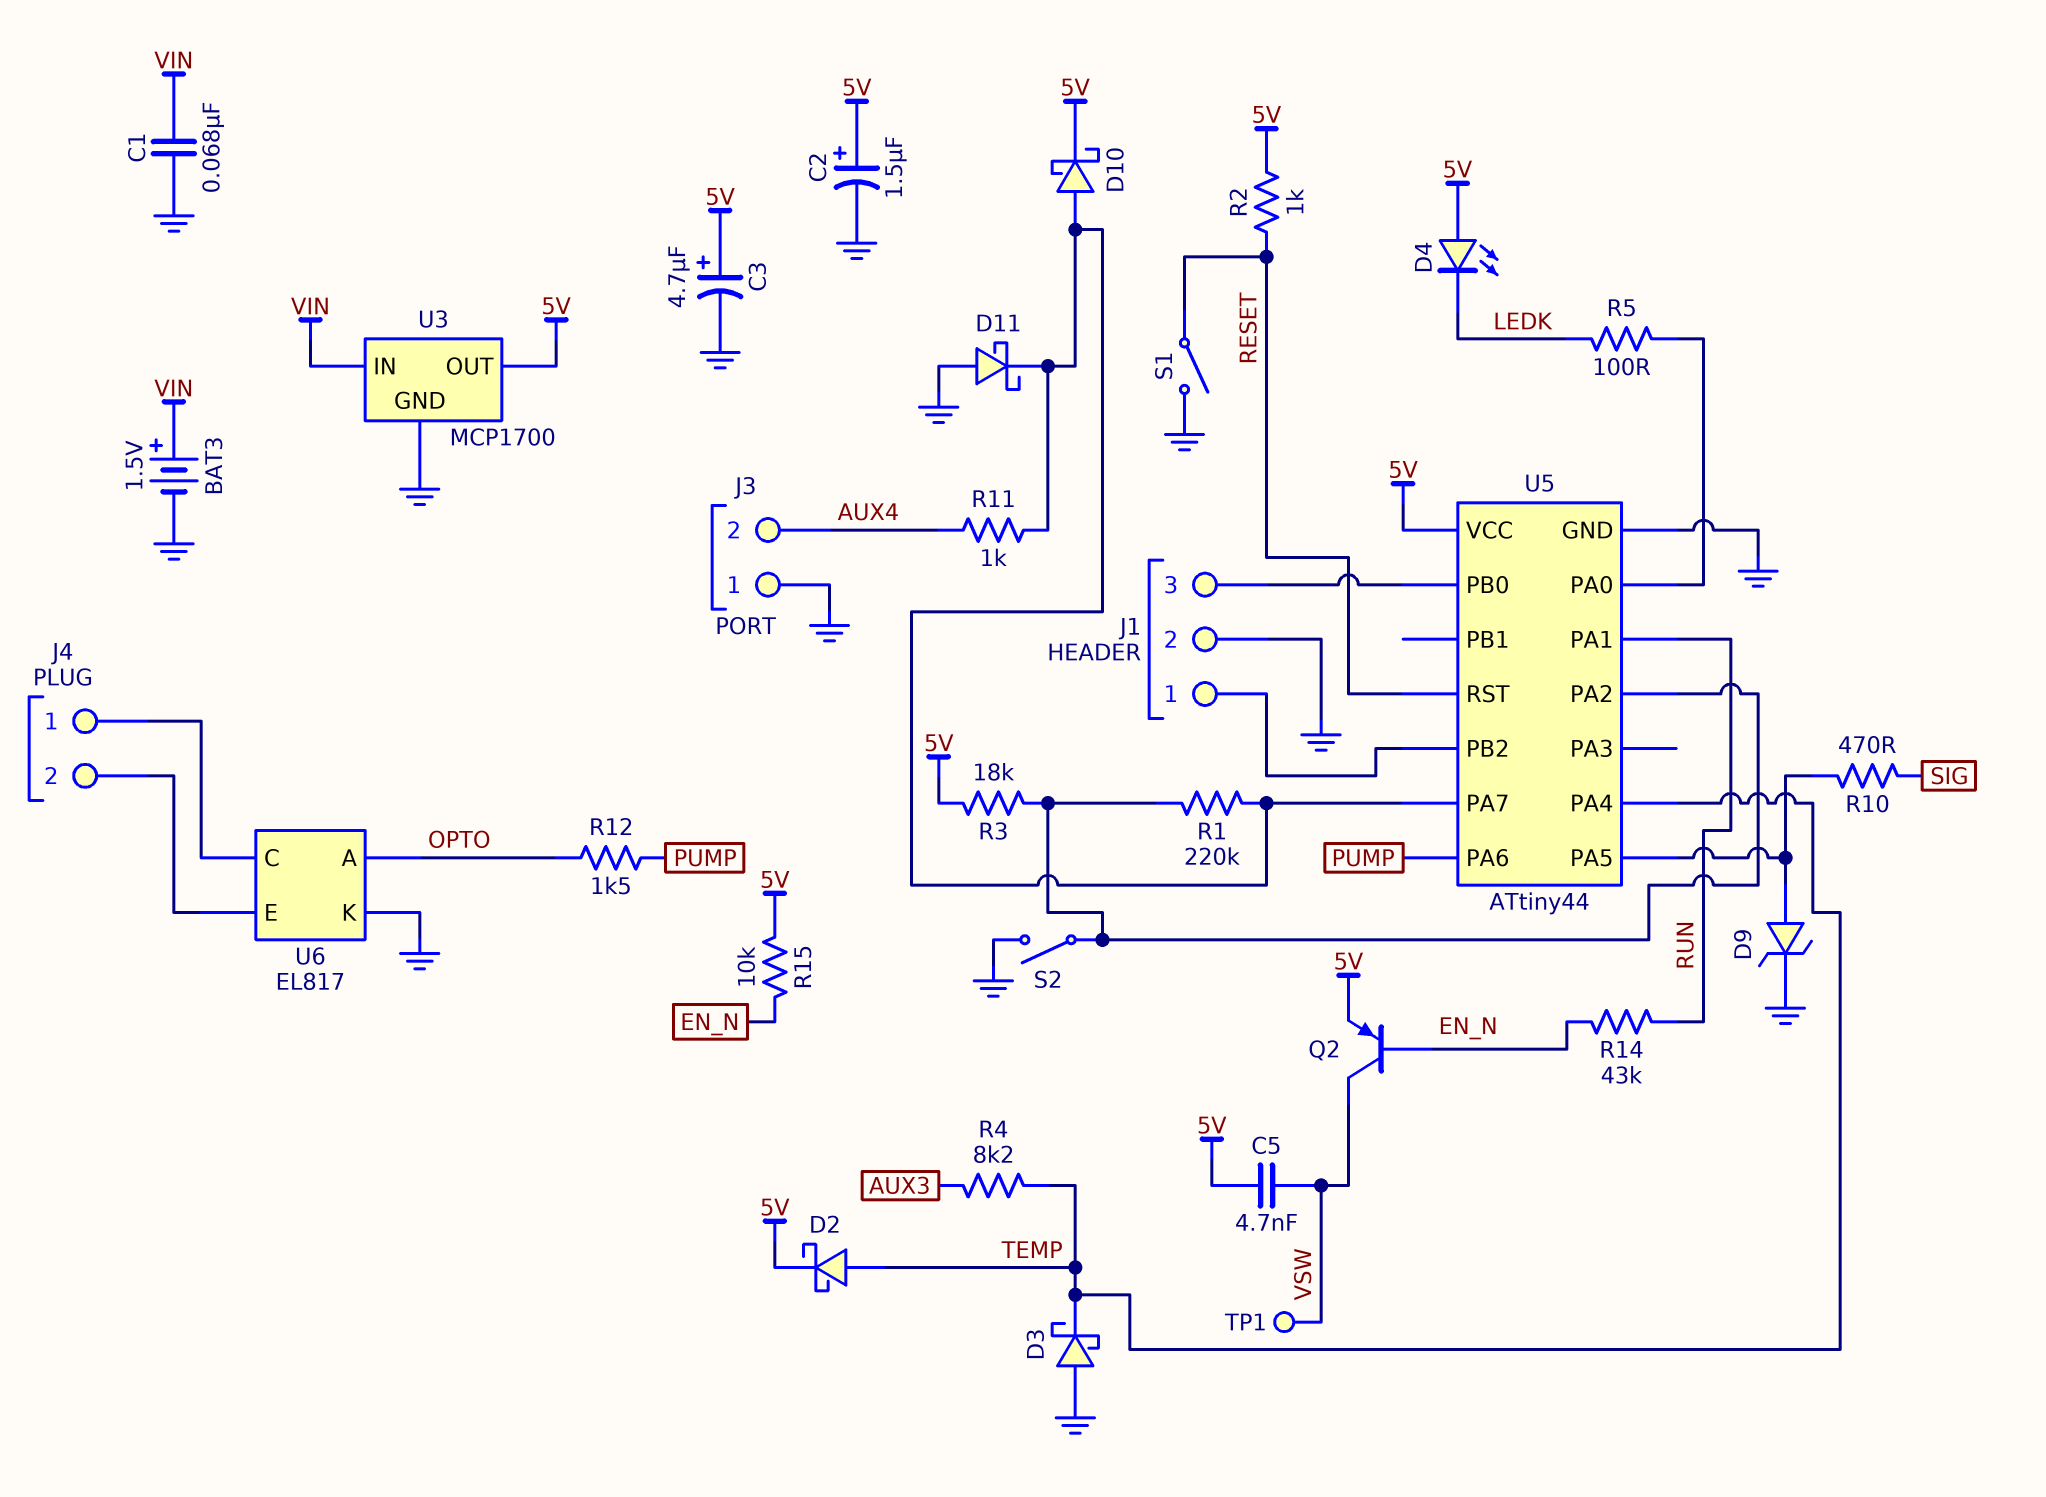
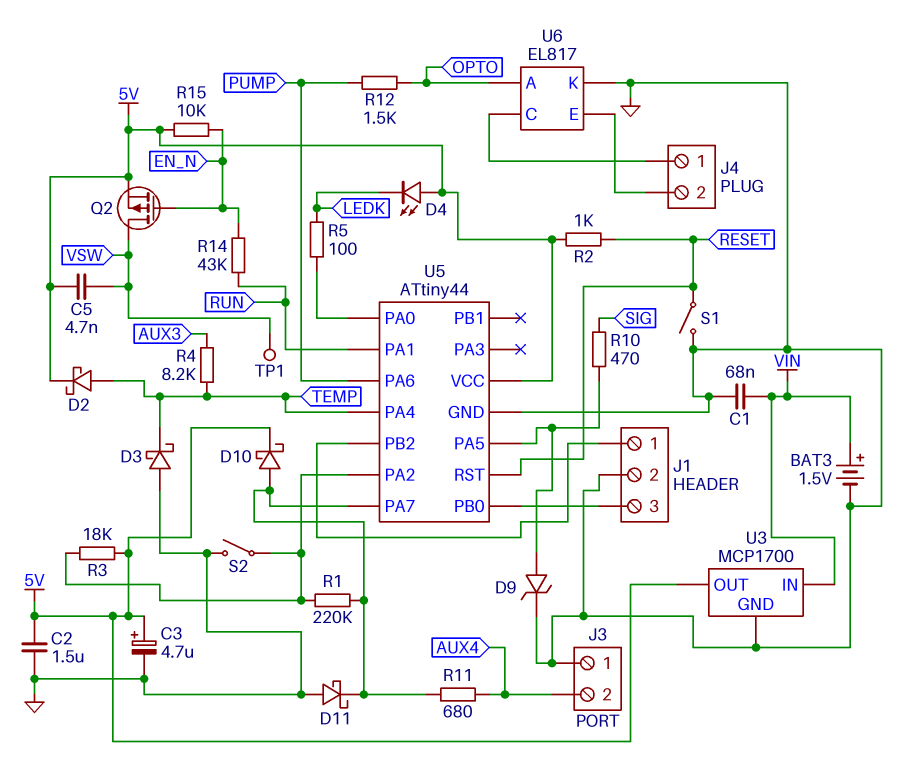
C2: 1.5uF (plus 5V, minus GND) -> 1.5uF (5V, GND)
Q2: PNP (B EN_N, C VSW, E 5V) -> PMOS (G EN_N, D VSW, S 5V)
R11: 1k (AUX4, U5/PA7) -> 680 (AUX4, U5/PA7)

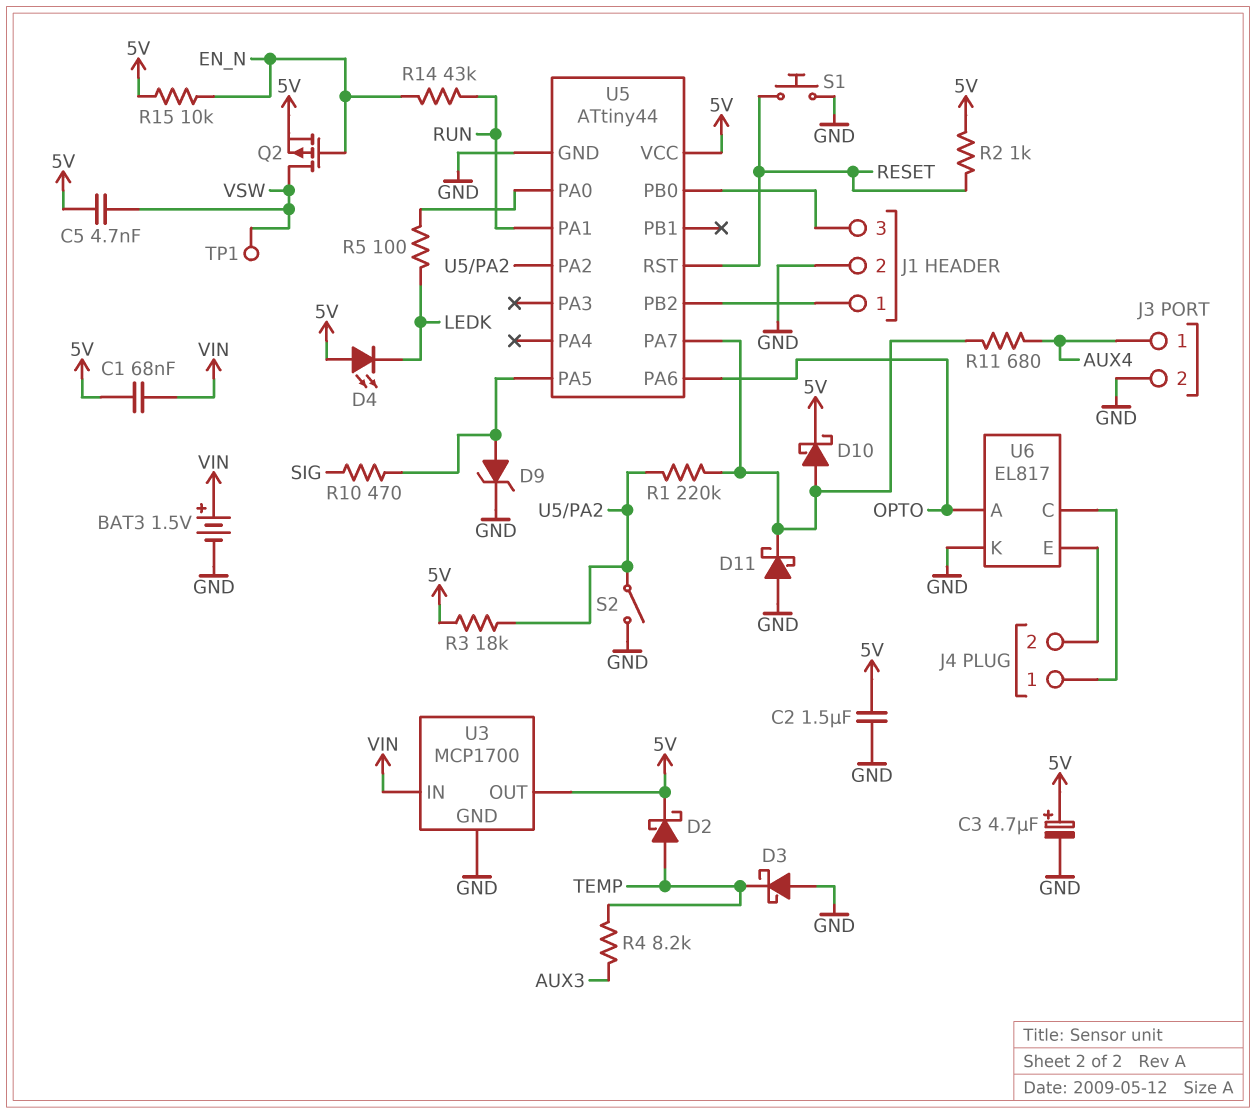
C1: 68nF (GND, VIN) -> 68nF (5V, VIN)
J3 pin 1: GND -> AUX4
J3 pin 2: AUX4 -> GND
R12: 1.5k (OPTO, PUMP) -> none
S1: switch (GND, RESET) -> button (GND, RESET)
U5 pin PA4: TEMP -> none
U5 pin PA6: PUMP -> OPTO

